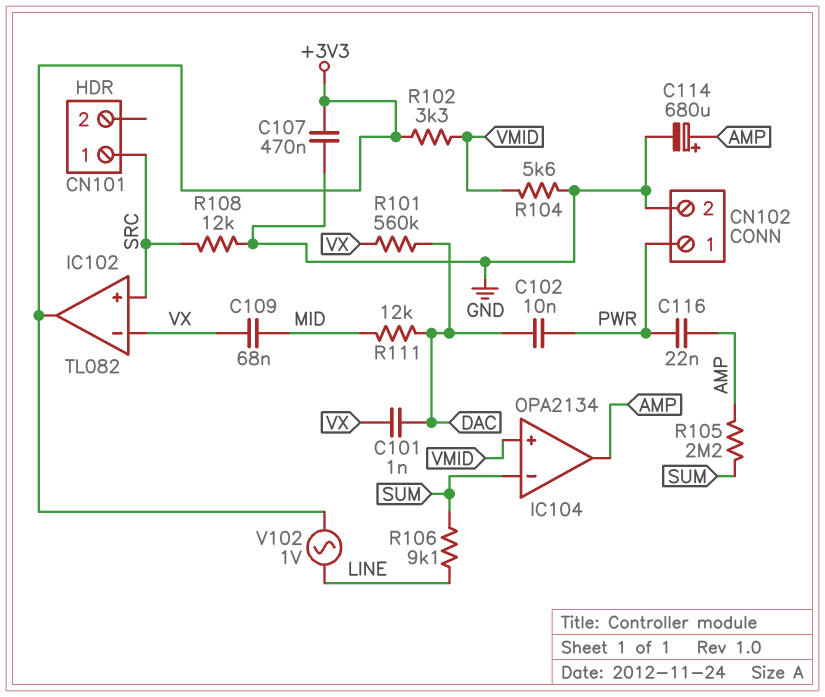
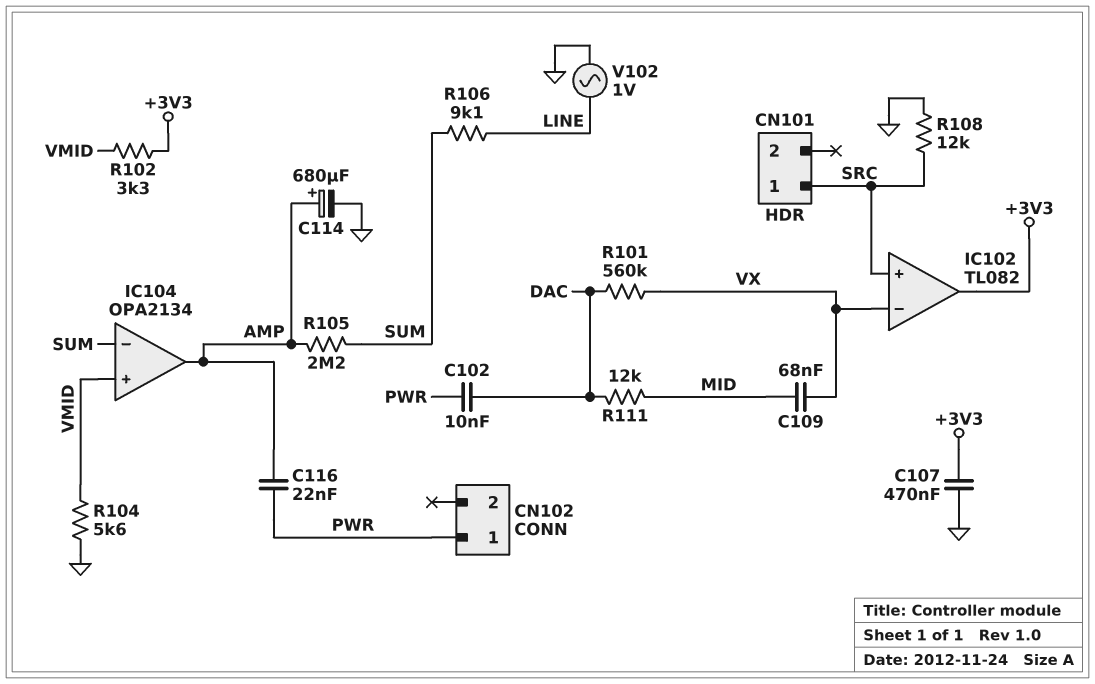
C101: 1nF (DAC, VX) -> none
CN102 pin 2: GND -> none
V102: AC 1V (+3V3, LINE) -> AC 1V (GND, LINE)

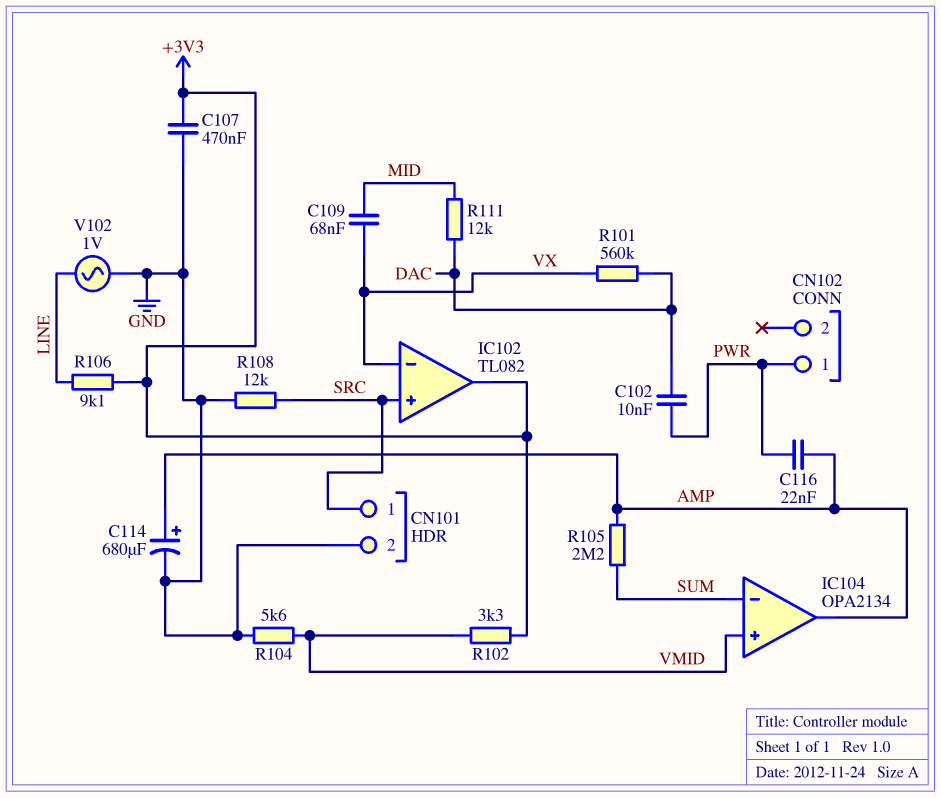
CN101 pin 2: none -> GND
R106: 9.1k (LINE, SUM) -> 9.1k (+3V3, LINE)

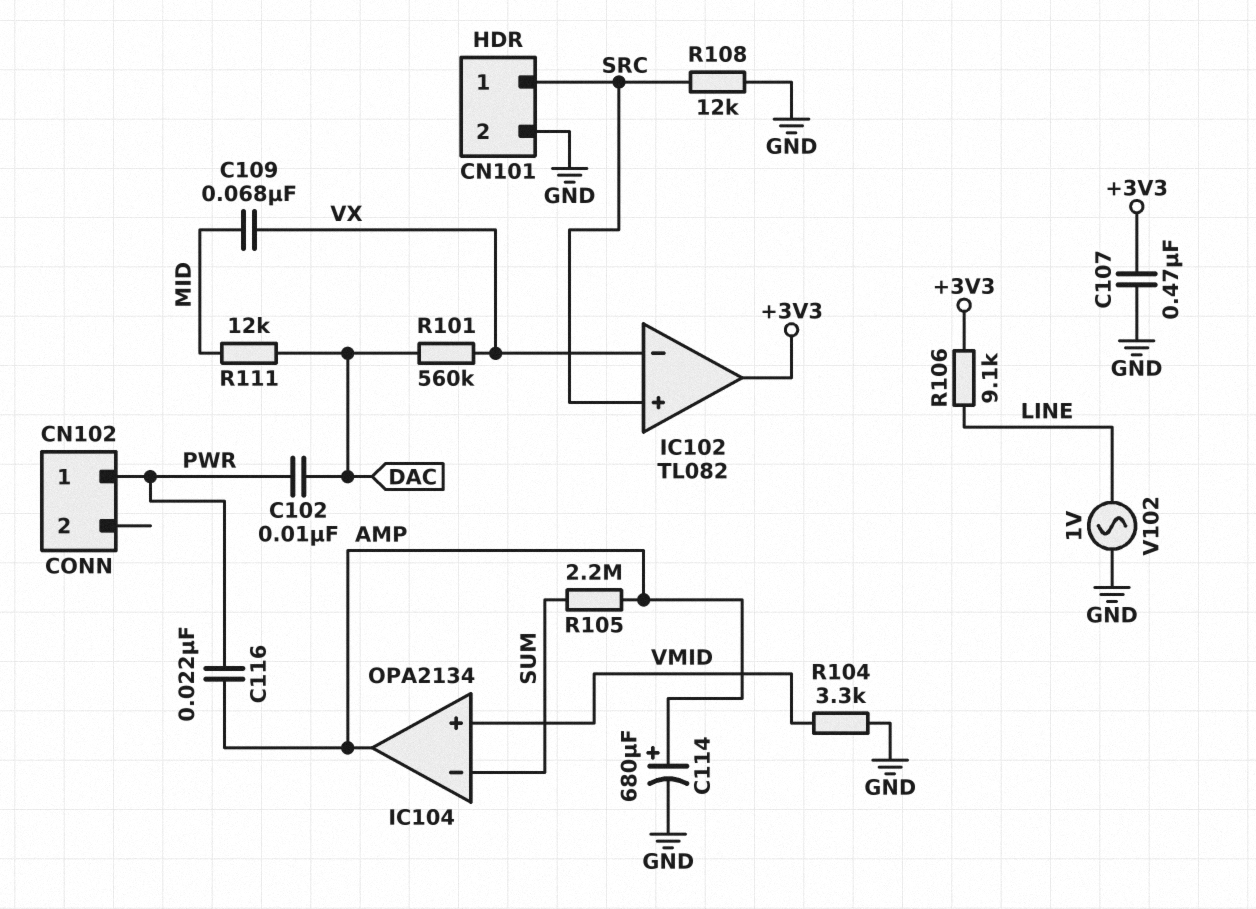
R102: 3.3k (+3V3, VMID) -> none
R104: 5.6k (GND, VMID) -> 3.3k (GND, VMID)

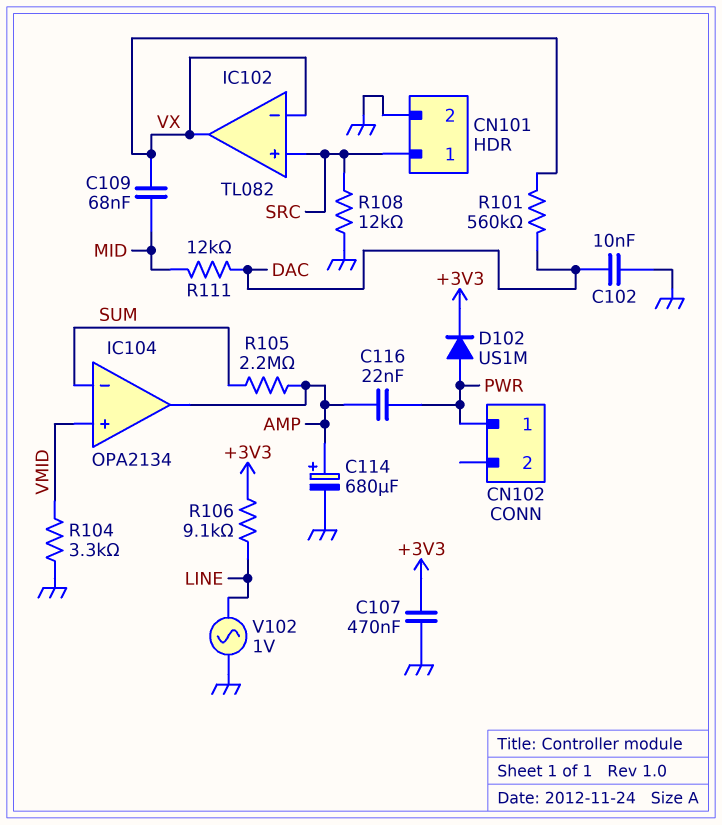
C102: 10nF (DAC, PWR) -> 10nF (DAC, GND)
D102: none -> diode US1M (A PWR, K +3V3)
IC102 pin out: +3V3 -> VX

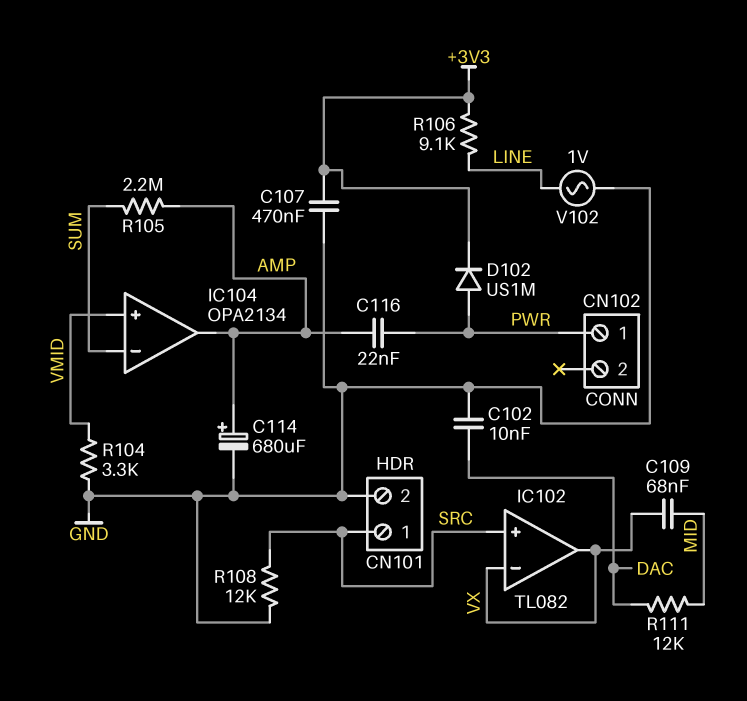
R101: 560k (DAC, VX) -> none

